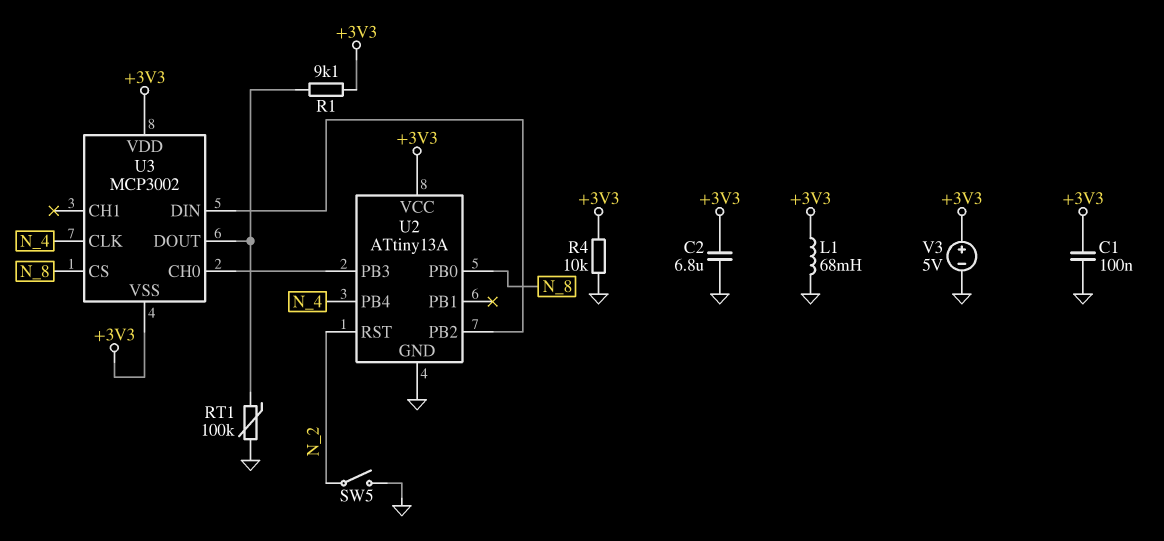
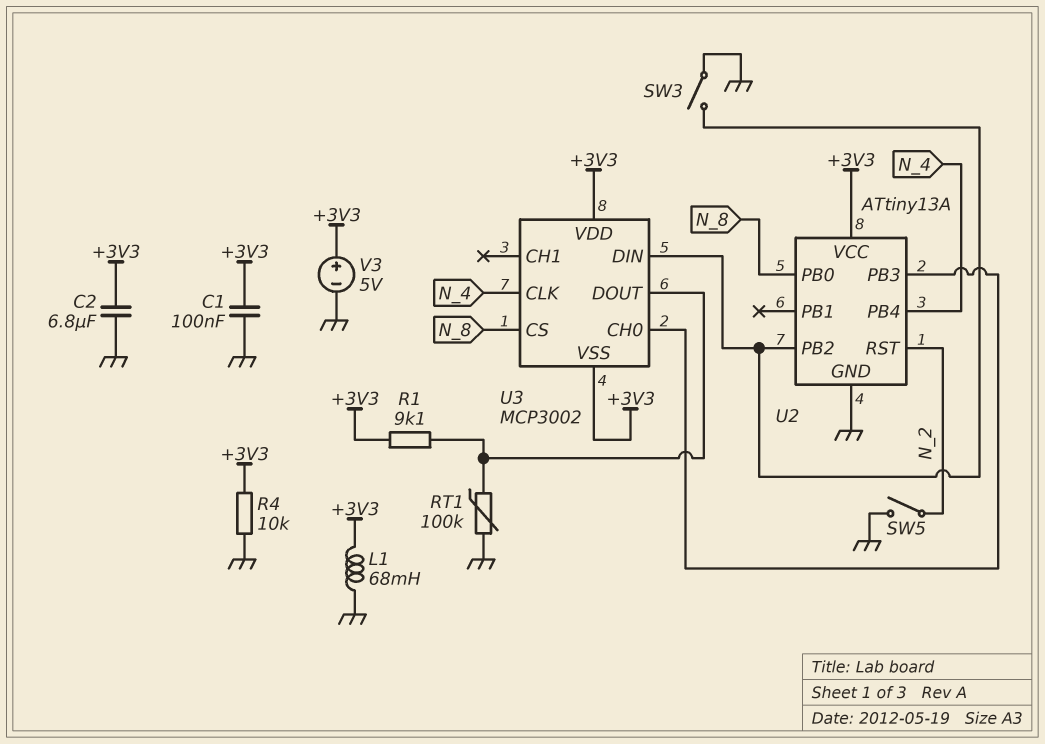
SW3: none -> switch (GND, U2/PB2)

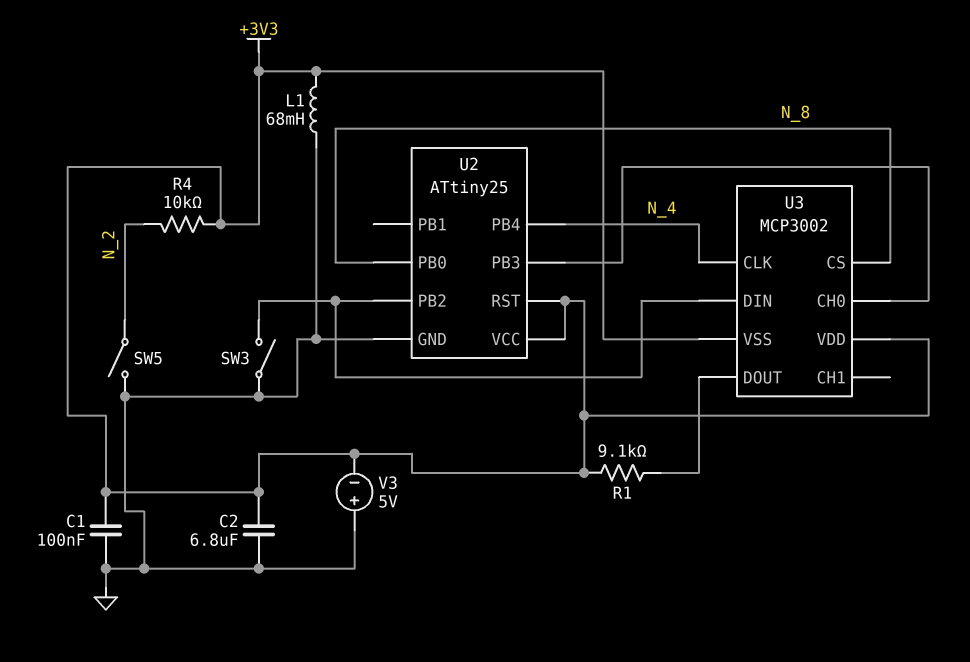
R4: 10k (+3V3, GND) -> 10k (+3V3, N_2)
RT1: 100k (GND, U3/DOUT) -> none
U2: ATtiny13A -> ATtiny25
U2 pin RST: N_2 -> +3V3
V3: 5V (plus +3V3, minus GND) -> 5V (plus GND, minus +3V3)

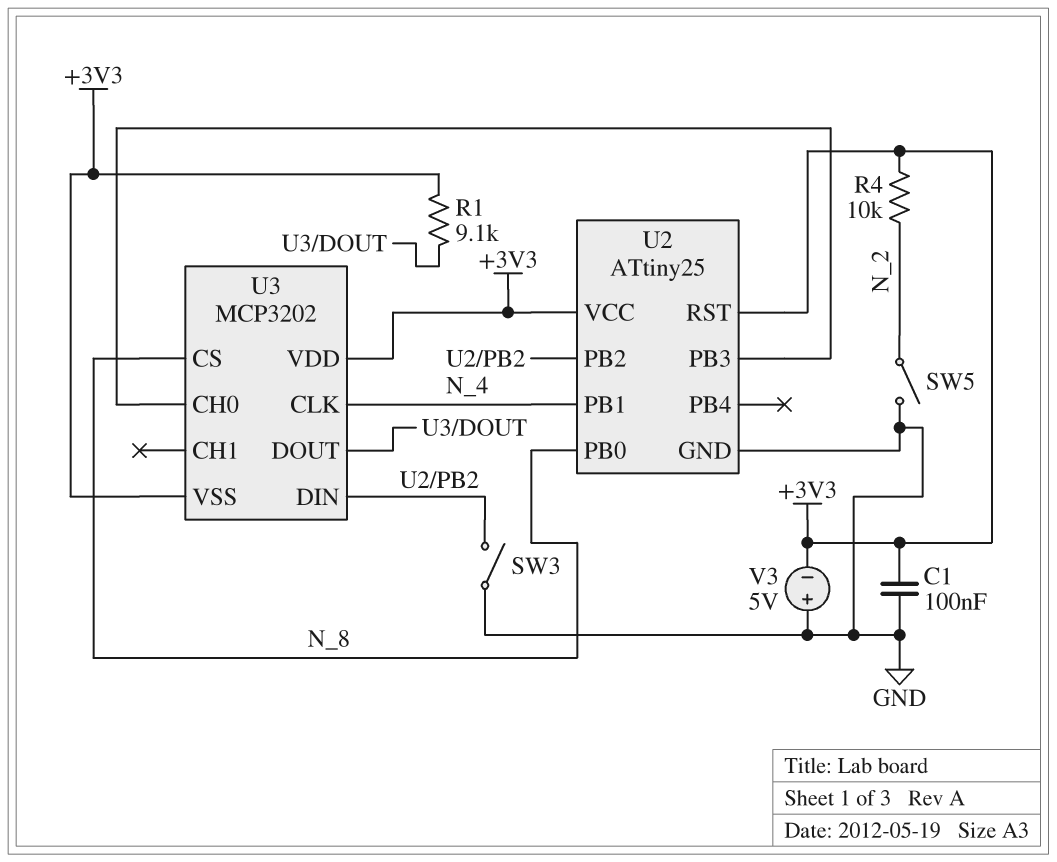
C2: 6.8uF (+3V3, GND) -> none
L1: 68mH (+3V3, GND) -> none
U2 pin PB1: none -> N_4
U2 pin PB4: N_4 -> none
U3: MCP3002 -> MCP3202

